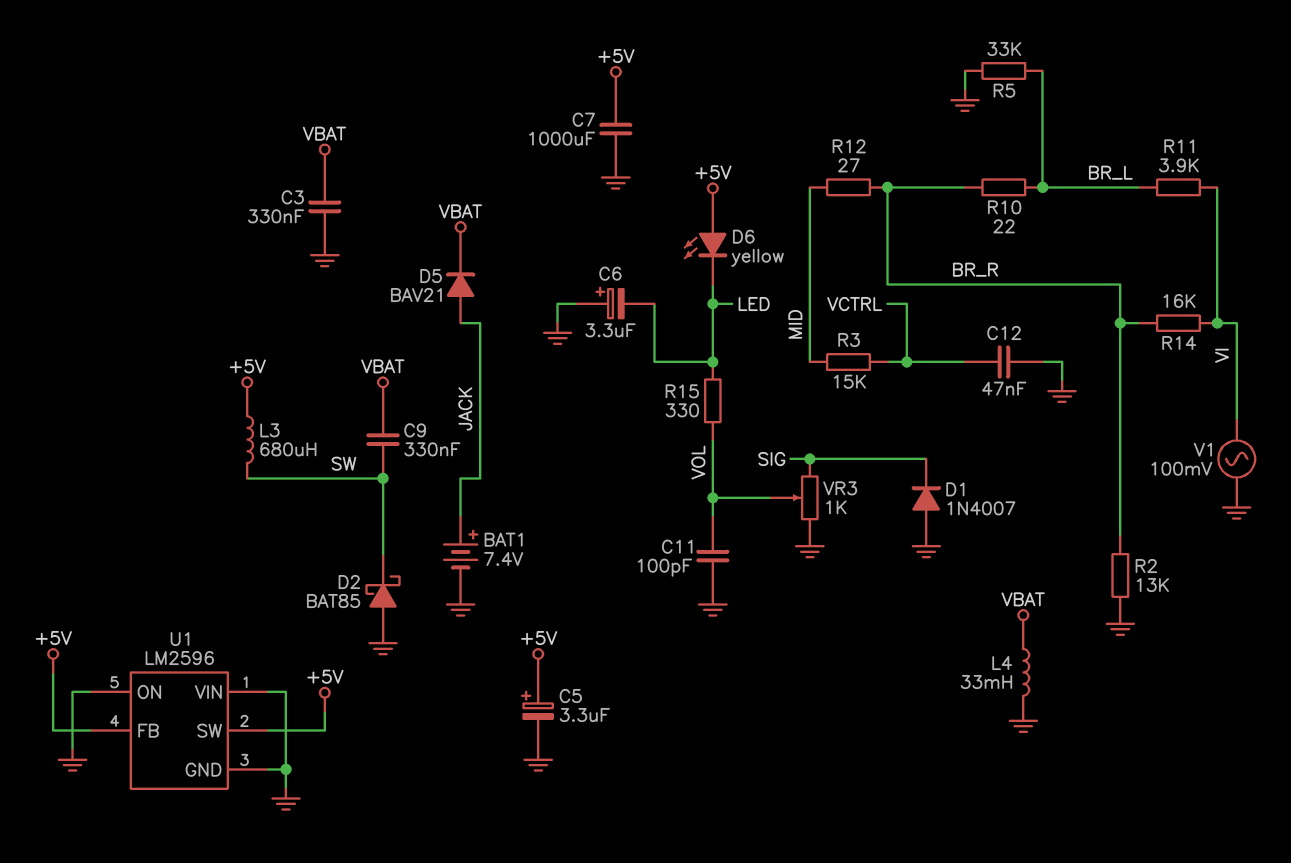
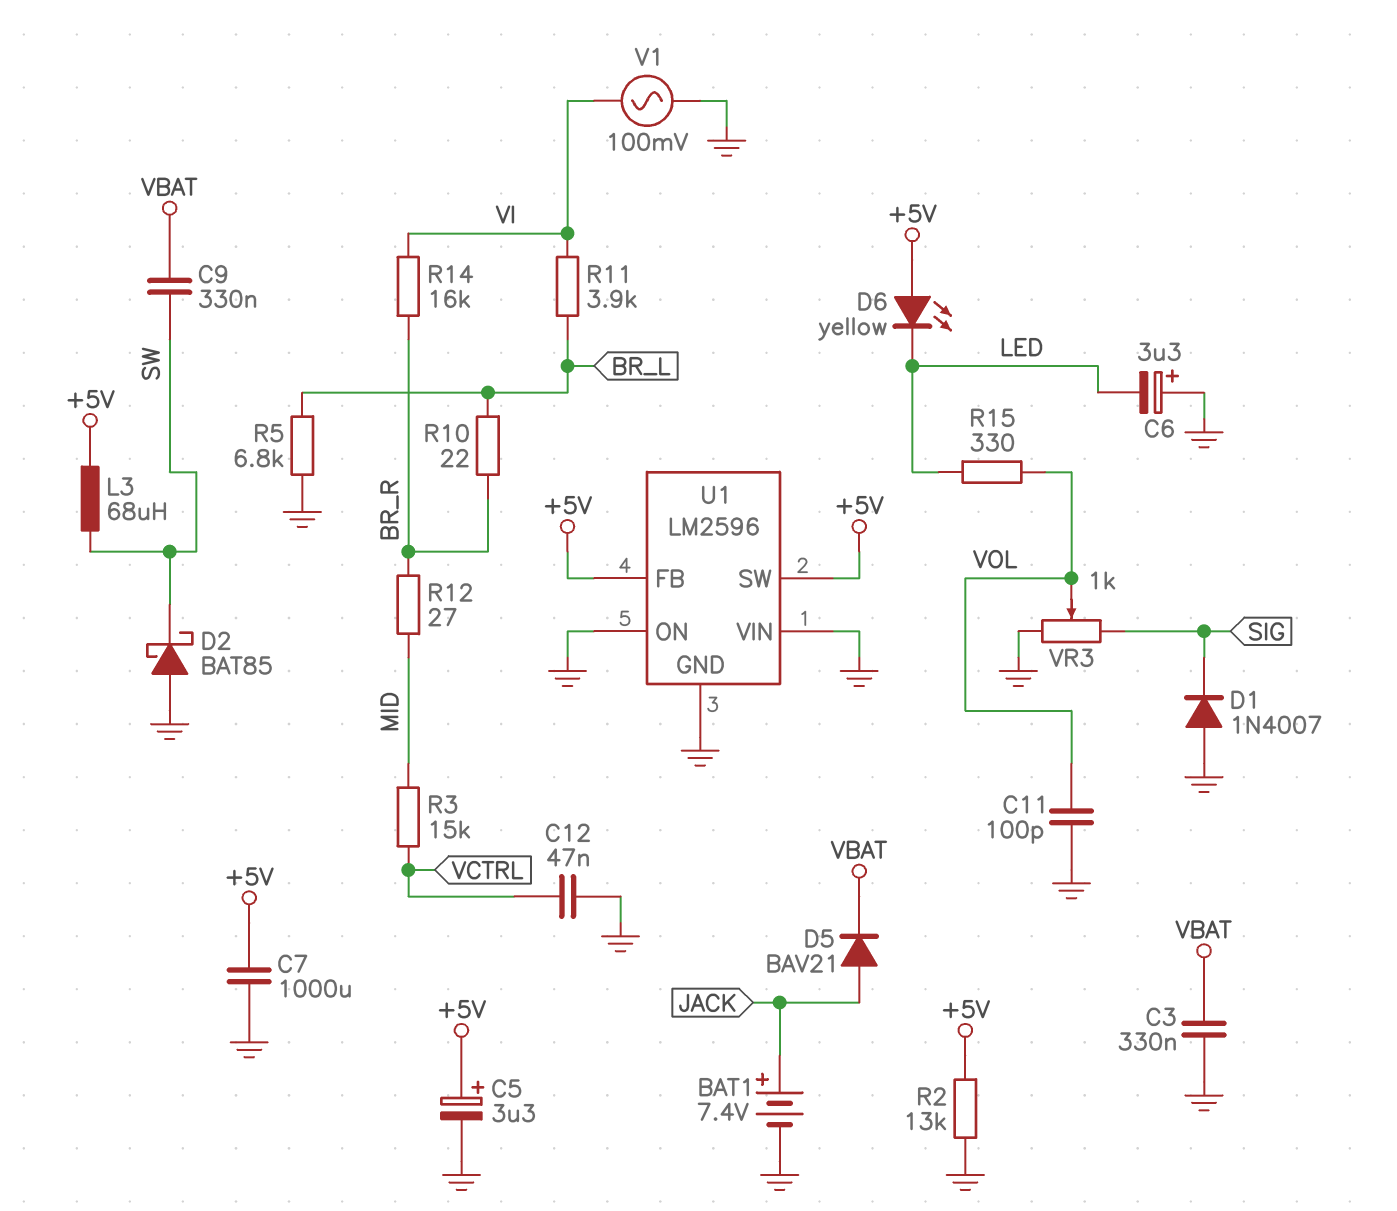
L3: 680uH (+5V, SW) -> 68uH (+5V, SW)
L4: 33mH (GND, VBAT) -> none
R2: 13k (BR_R, GND) -> 13k (+5V, GND)
R5: 33k (BR_L, GND) -> 6.8k (BR_L, GND)

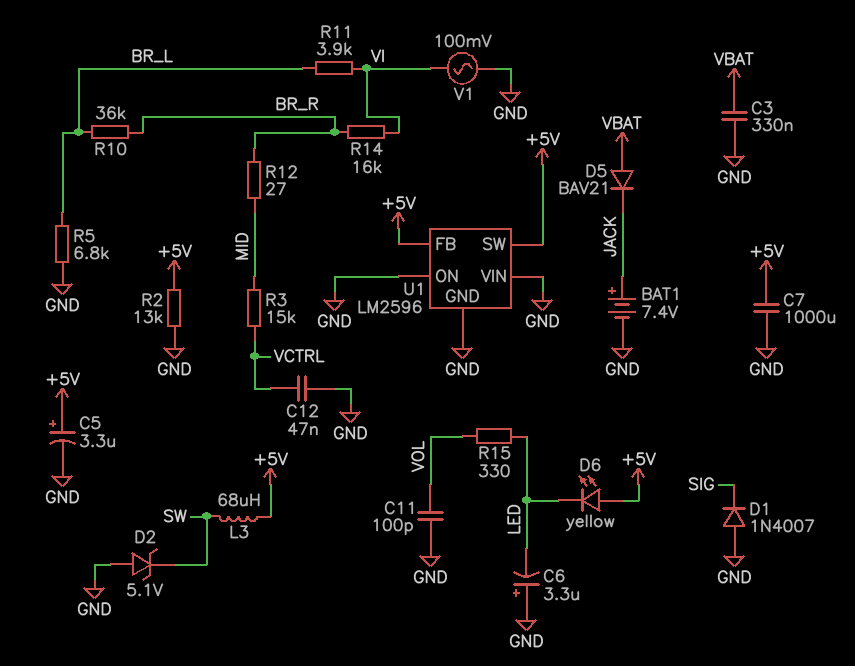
C9: 330nF (SW, VBAT) -> none
D2: schottky BAT85 (A GND, K SW) -> zener 5.1V (A GND, K SW)
D5: diode BAV21 (A JACK, K VBAT) -> diode BAV21 (A VBAT, K JACK)
R10: 22 (BR_L, BR_R) -> 36k (BR_L, BR_R)
VR3: 1k (GND, SIG, wiper VOL) -> none

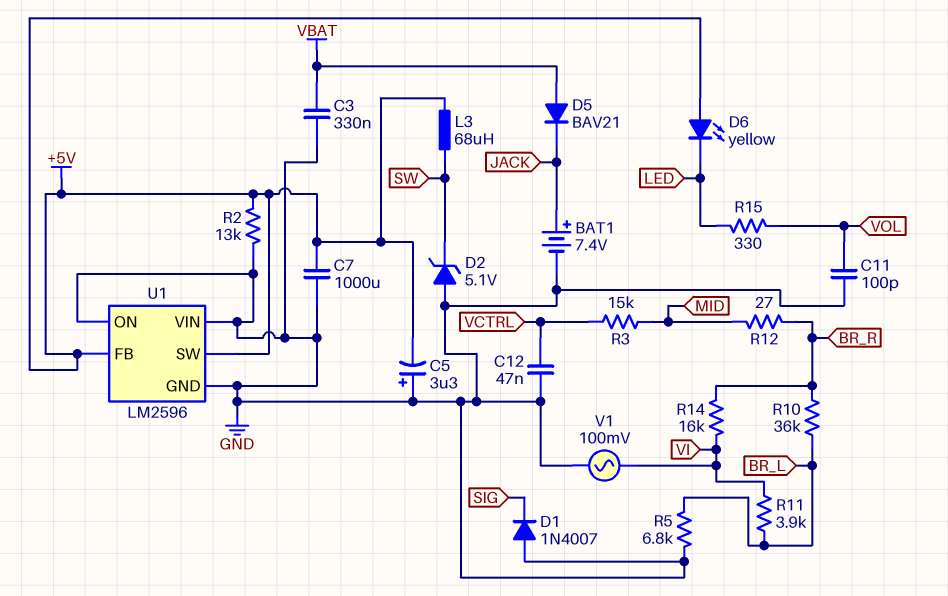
C5: 3.3uF (plus +5V, minus GND) -> 3.3uF (plus GND, minus +5V)
C6: 3.3uF (plus GND, minus LED) -> none

